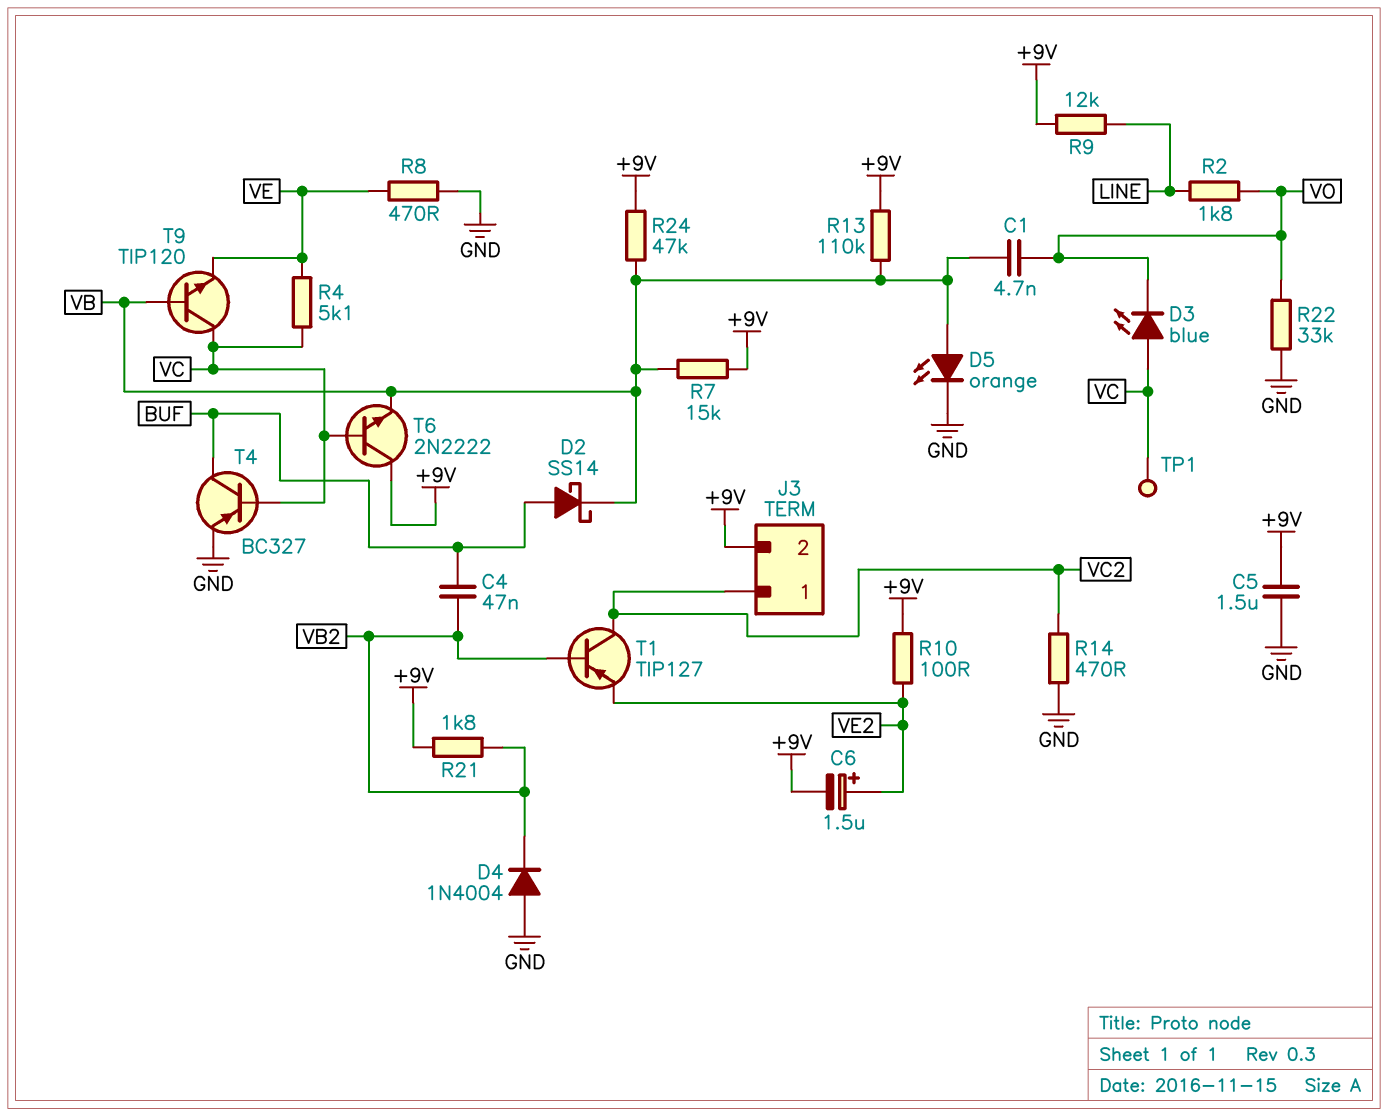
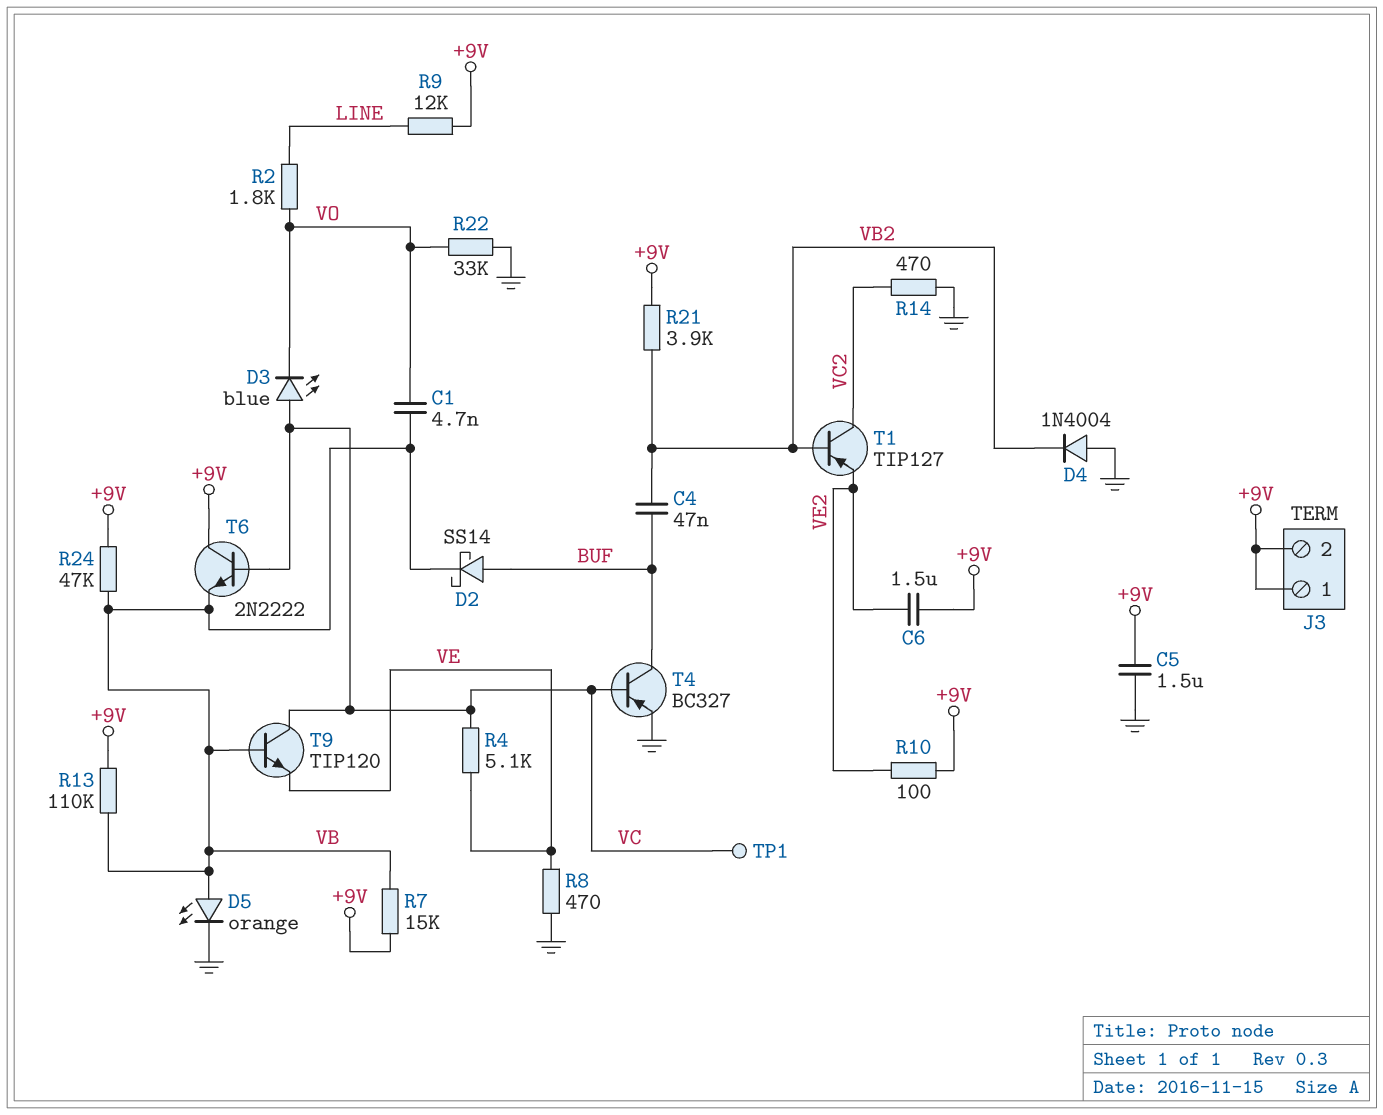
C6: 1.5uF (plus VE2, minus +9V) -> 1.5uF (+9V, VE2)
J3 pin 1: VC2 -> +9V
R21: 1.8k (+9V, VB2) -> 3.9k (+9V, VB2)

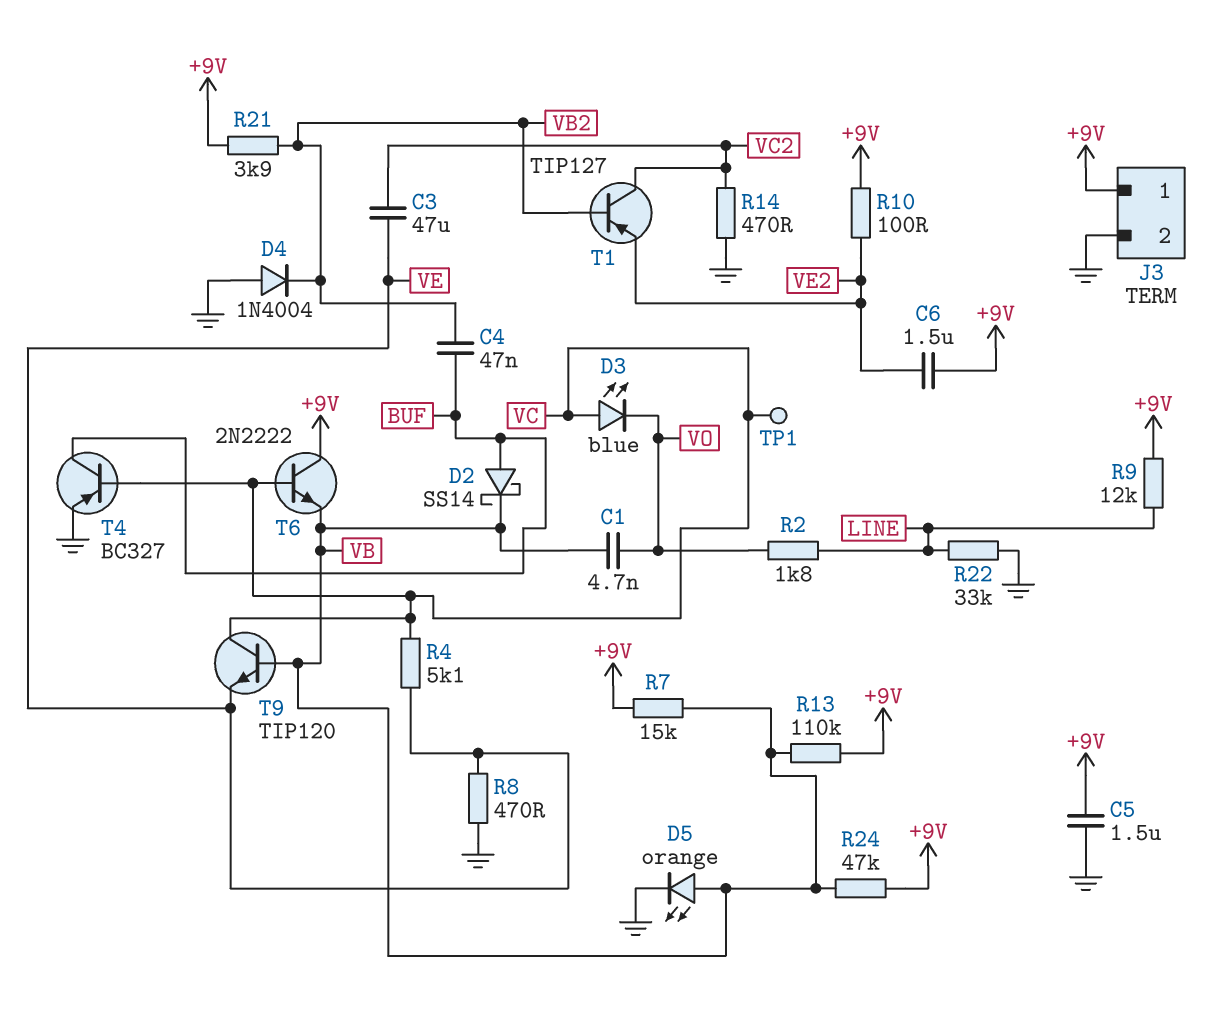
C3: none -> 47uF (VC2, VE)
J3 pin 2: +9V -> GND
R22: 33k (GND, VO) -> 33k (GND, LINE)

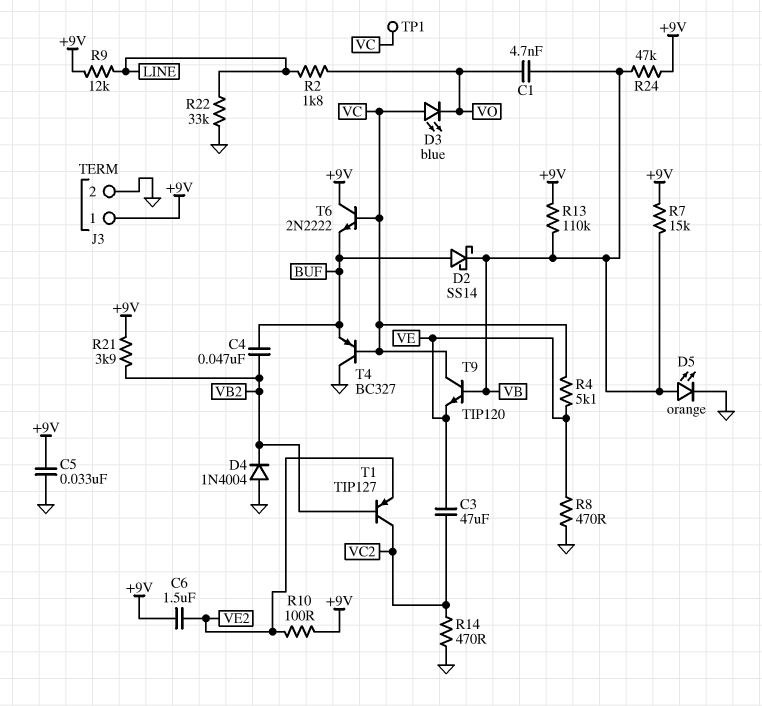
C5: 1.5uF (+9V, GND) -> 33nF (+9V, GND)
T4: PNP BC327 (B VC, C BUF, E GND) -> PNP BC327 (B VC, C GND, E BUF)
T6: NPN 2N2222 (B VC, C +9V, E VB) -> NPN 2N2222 (B VC, C +9V, E BUF)

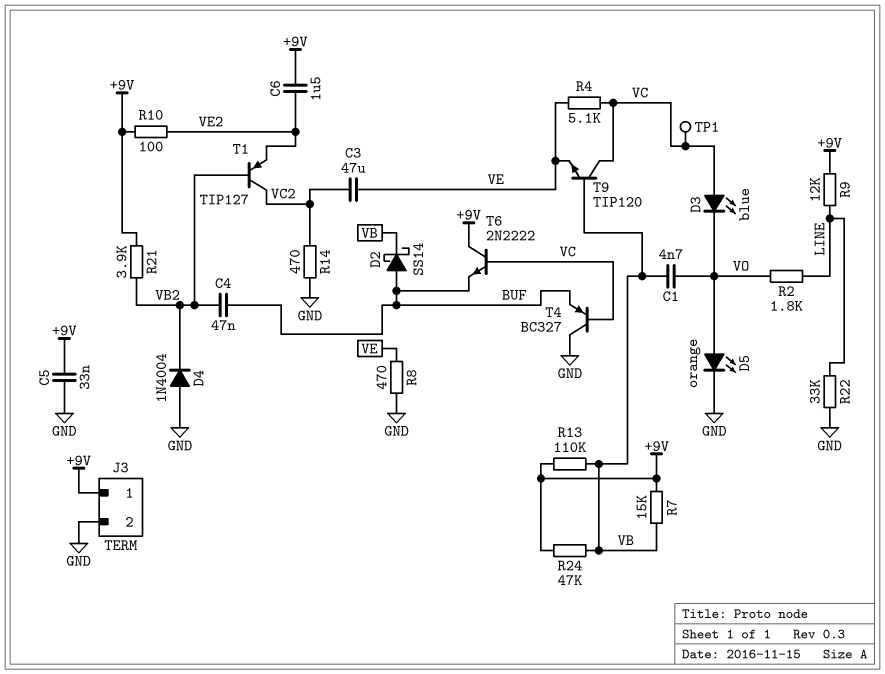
D5: LED orange (A VB, K GND) -> LED orange (A VO, K GND)

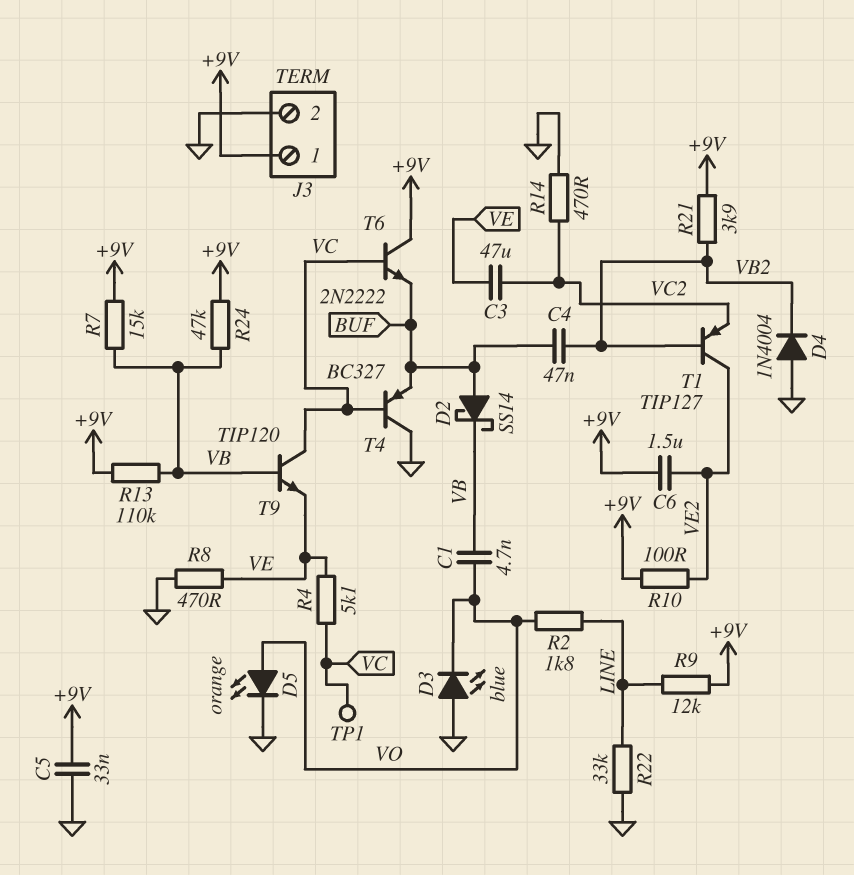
D3: LED blue (A VC, K VO) -> LED blue (A GND, K VO)
T1: PNP TIP127 (B VB2, C VC2, E VE2) -> PNP TIP127 (B VB2, C VE2, E VC2)

